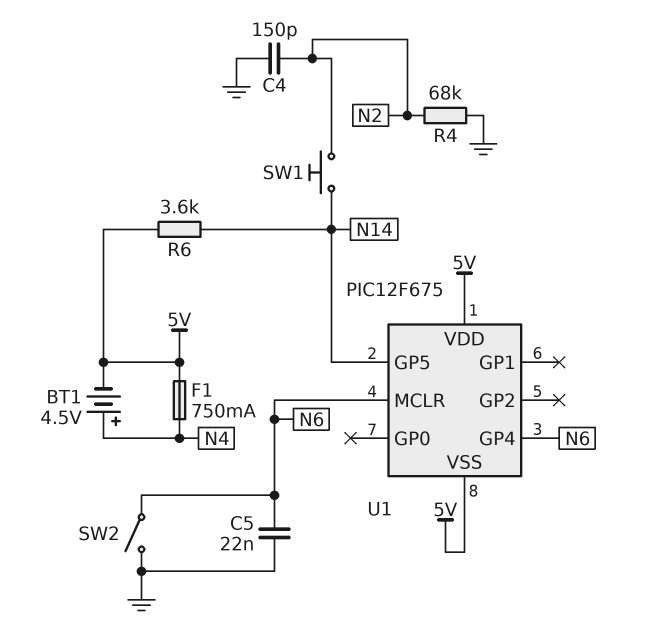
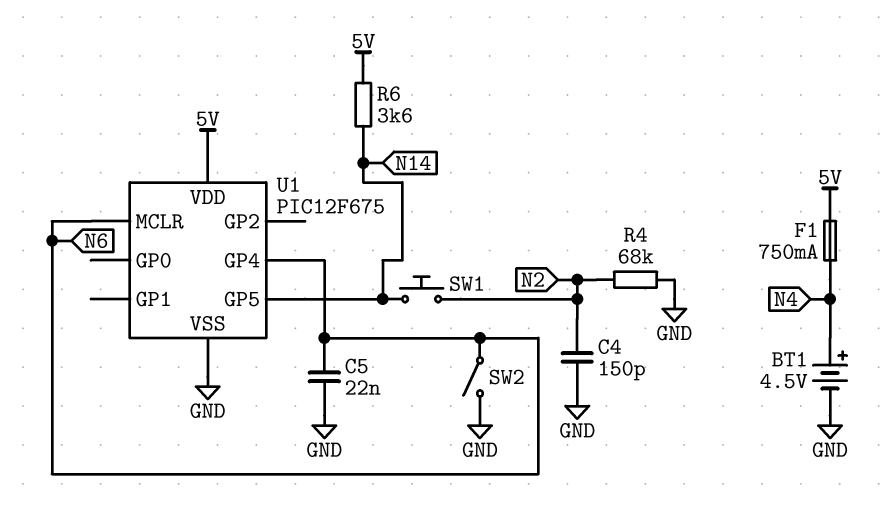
BT1: 4.5V (plus N4, minus 5V) -> 4.5V (plus N4, minus GND)
U1 pin VSS: 5V -> GND

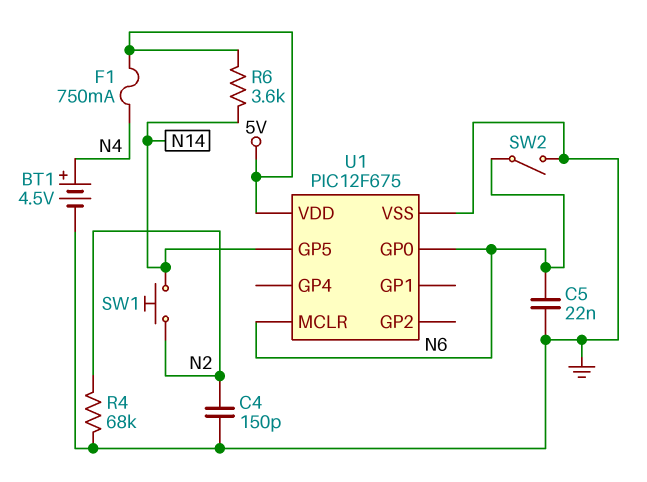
U1 pin GP0: none -> N6
U1 pin GP4: N6 -> none

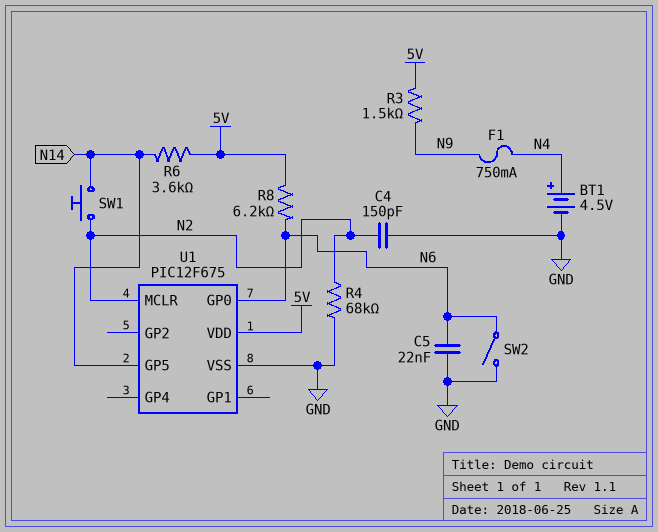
F1: 750mA (5V, N4) -> 750mA (N4, N9)
R3: none -> 1.5k (5V, N9)
R8: none -> 6.2k (5V, N6)
U1 pin MCLR: N6 -> N2

